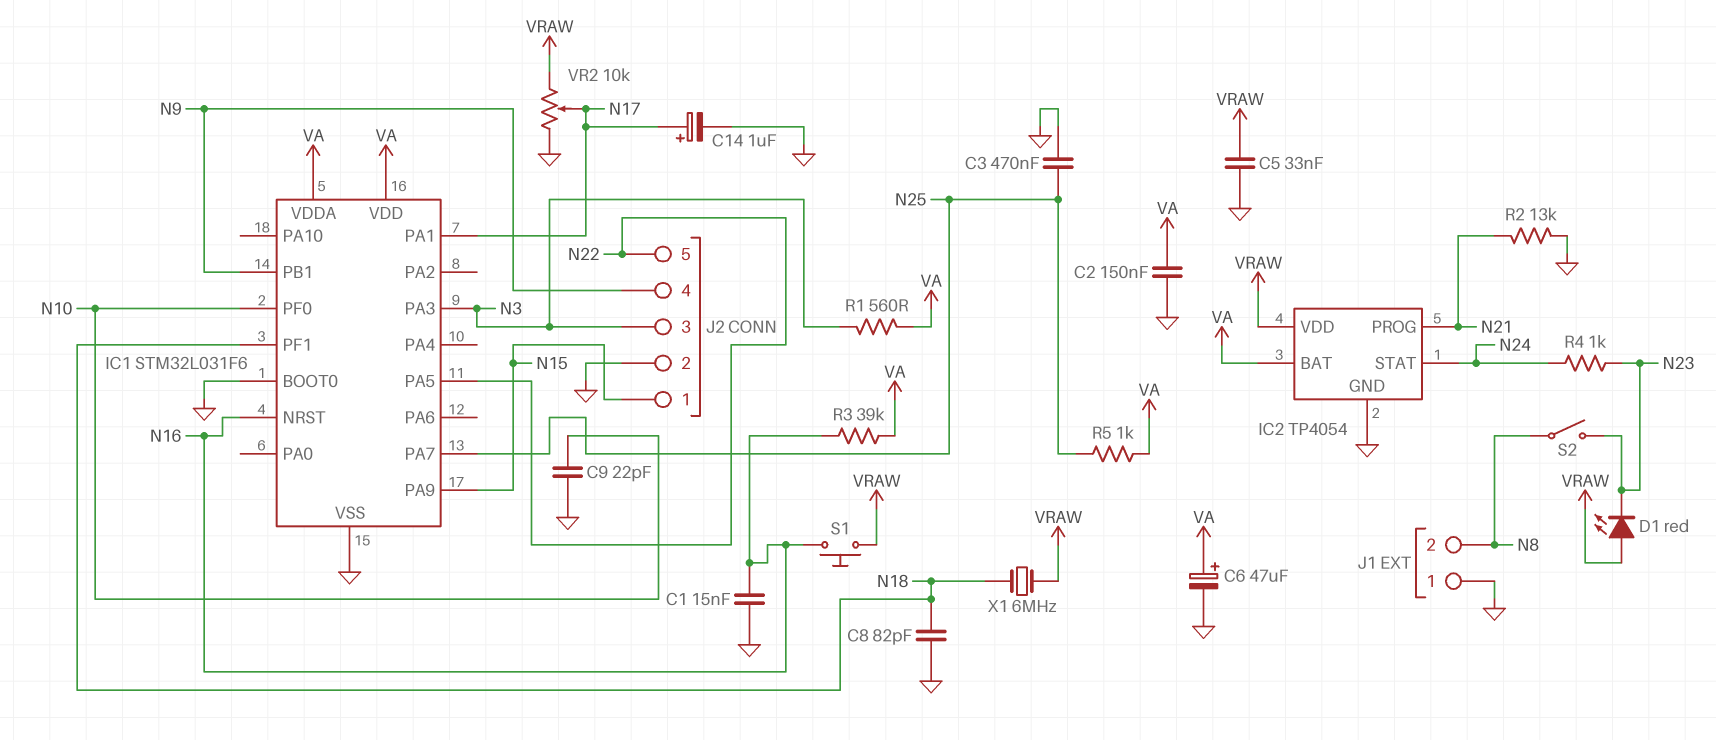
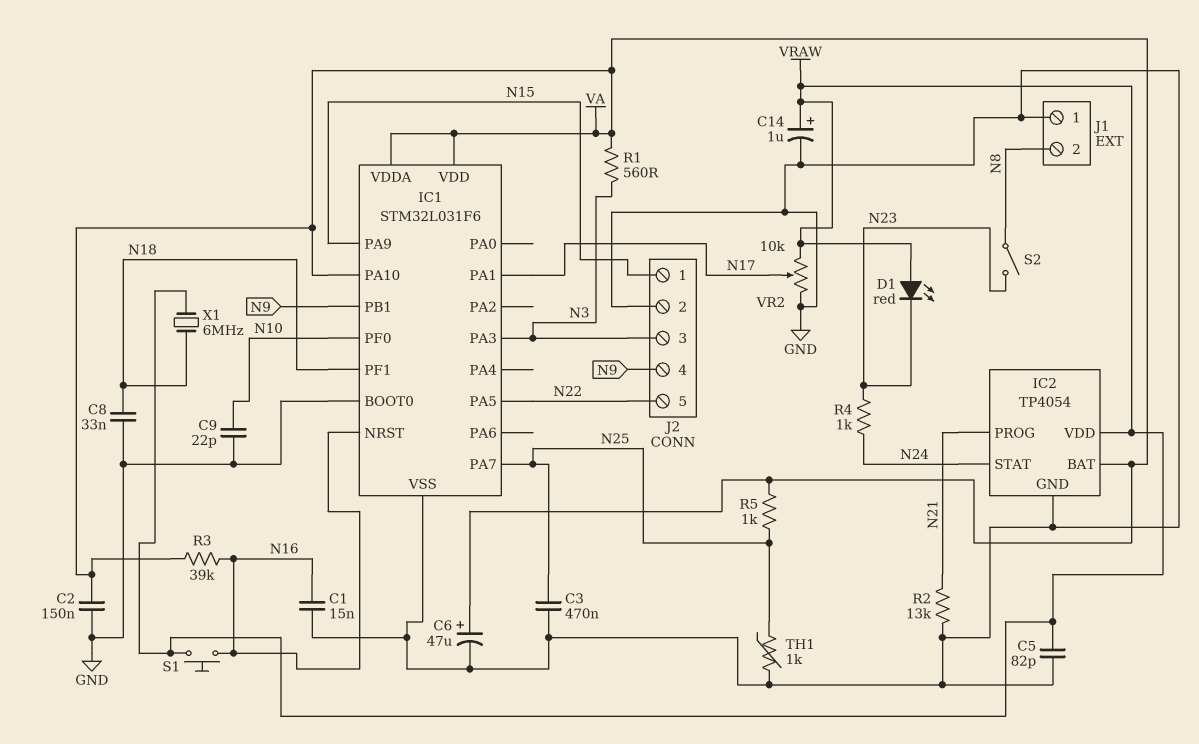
C5: 33nF (GND, VRAW) -> 82pF (GND, VRAW)
C8: 82pF (GND, N18) -> 33nF (GND, N18)
C14: 1uF (plus N17, minus GND) -> 1uF (plus VRAW, minus GND)
IC1 pin PA10: none -> VA
TH1: none -> 1k (GND, N25)

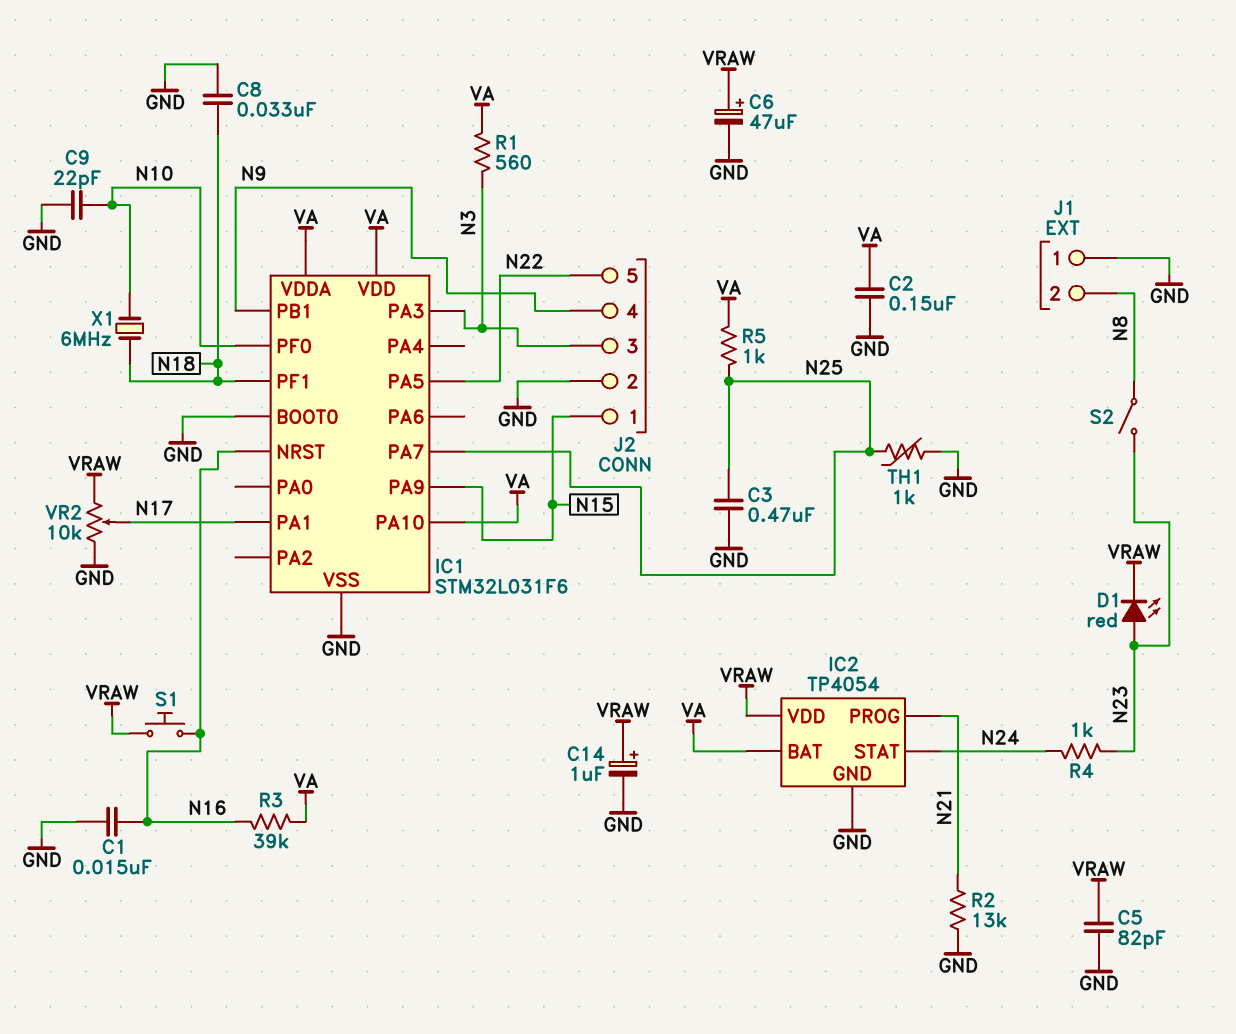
C6: 47uF (plus VA, minus GND) -> 47uF (plus VRAW, minus GND)
D1: LED red (A VRAW, K N23) -> LED red (A N23, K VRAW)
X1: 6MHz (N18, VRAW) -> 6MHz (N10, N18)

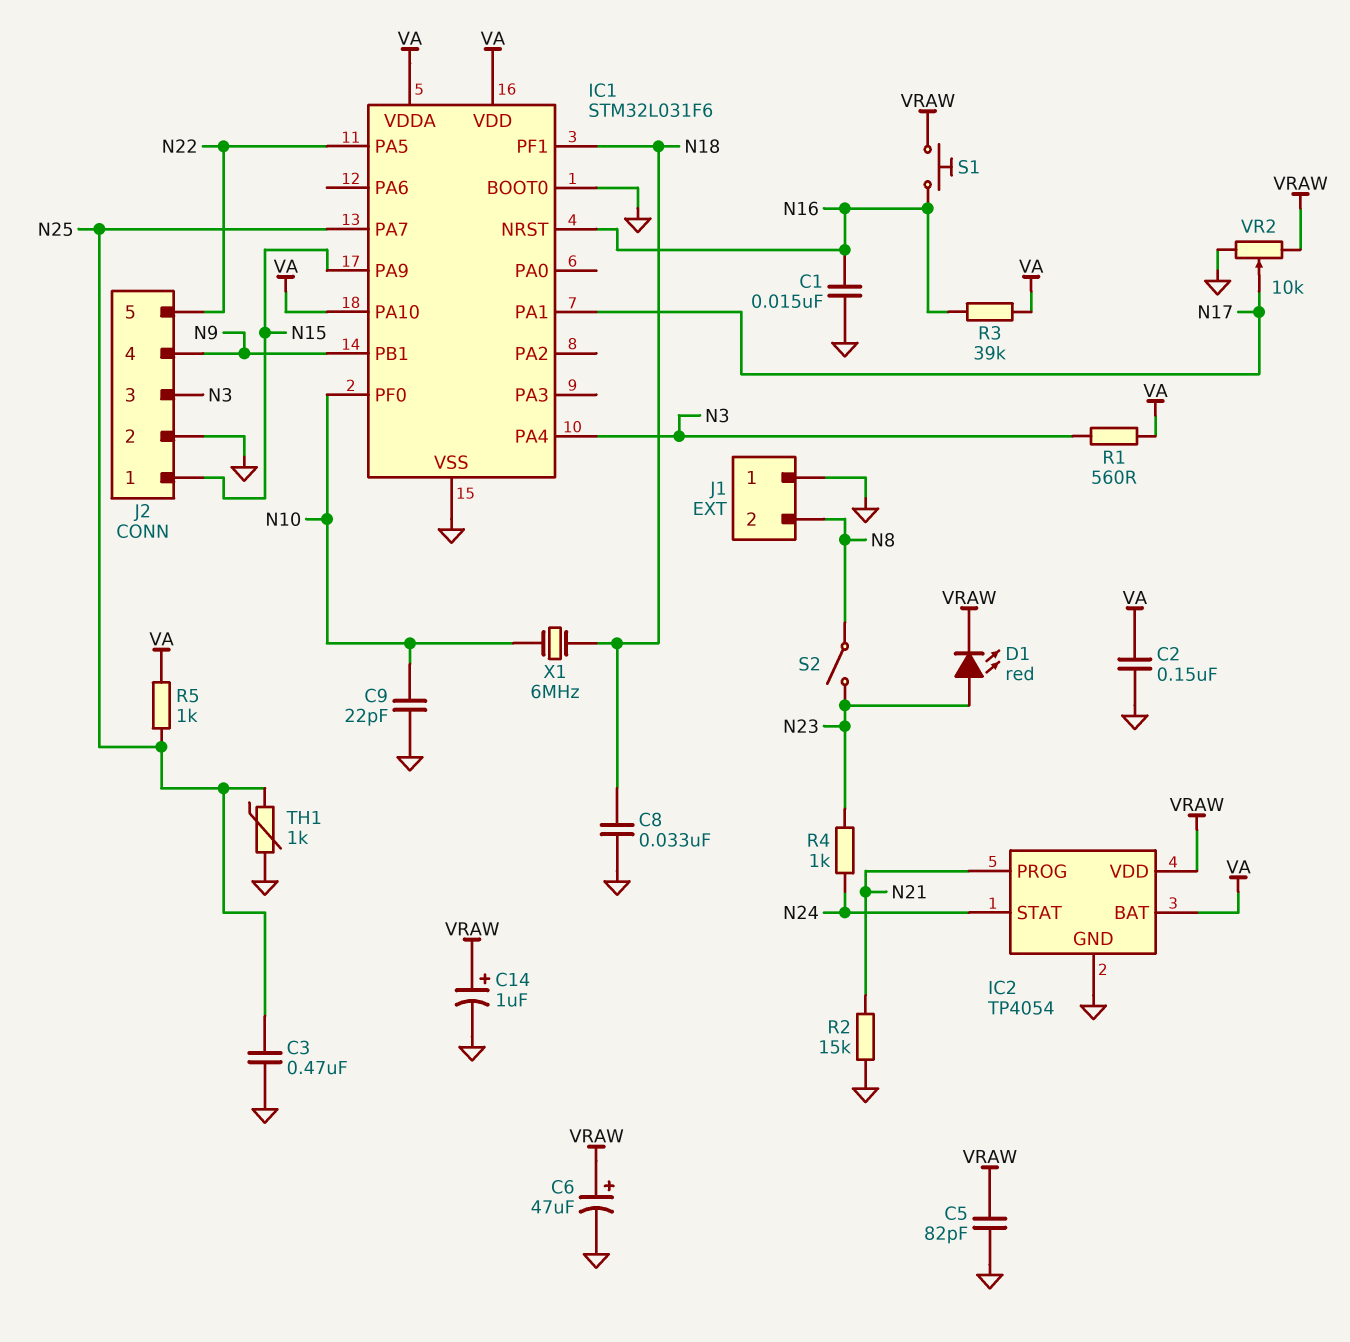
IC1 pin PA3: N3 -> none
IC1 pin PA4: none -> N3
R2: 13k (GND, N21) -> 15k (GND, N21)

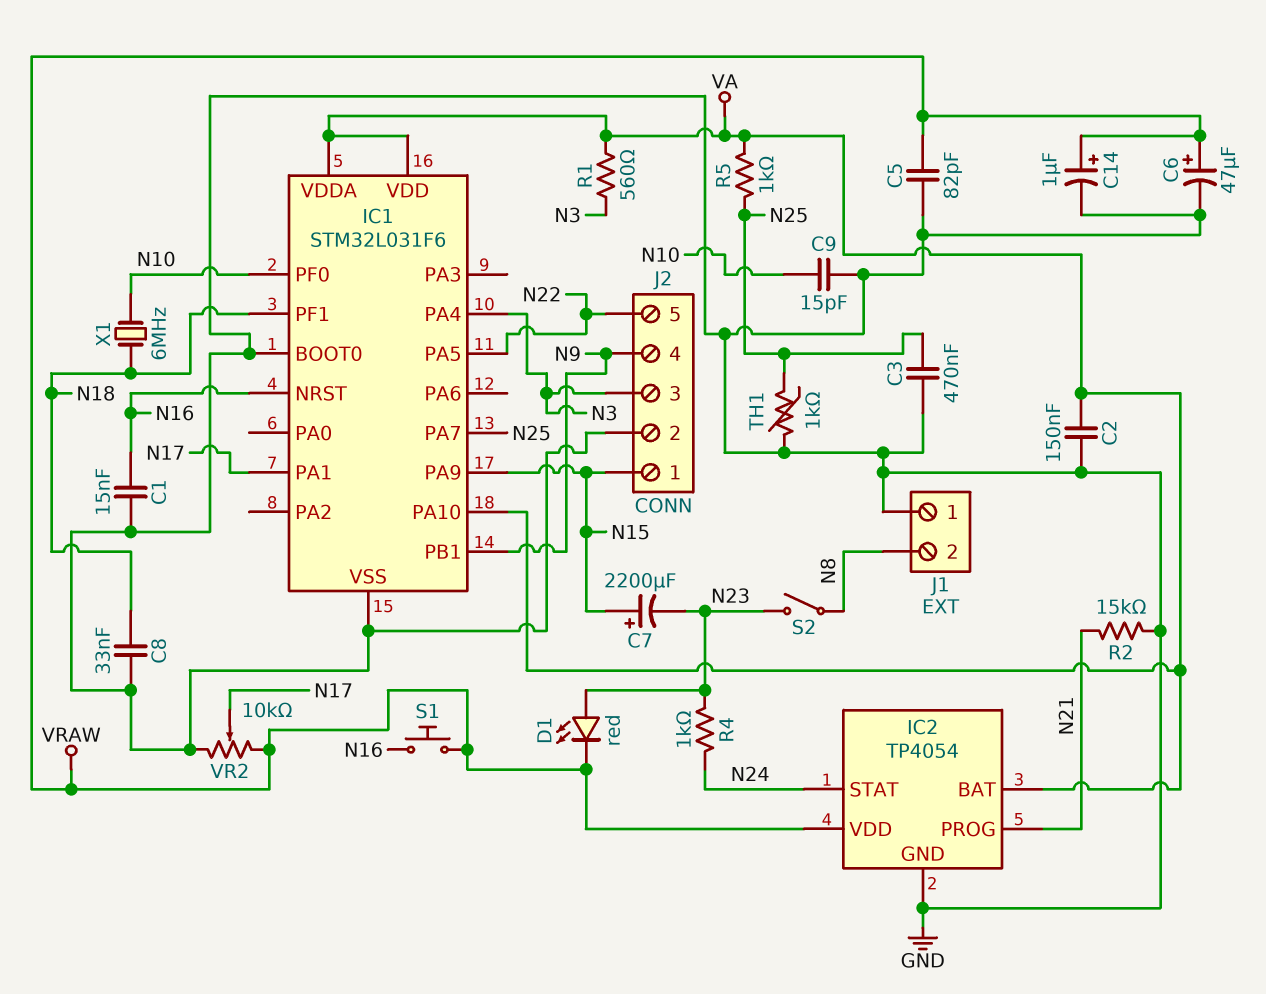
C7: none -> 2200uF (plus N15, minus N23)
C9: 22pF (GND, N10) -> 15pF (GND, N10)
R3: 39k (N16, VA) -> none

